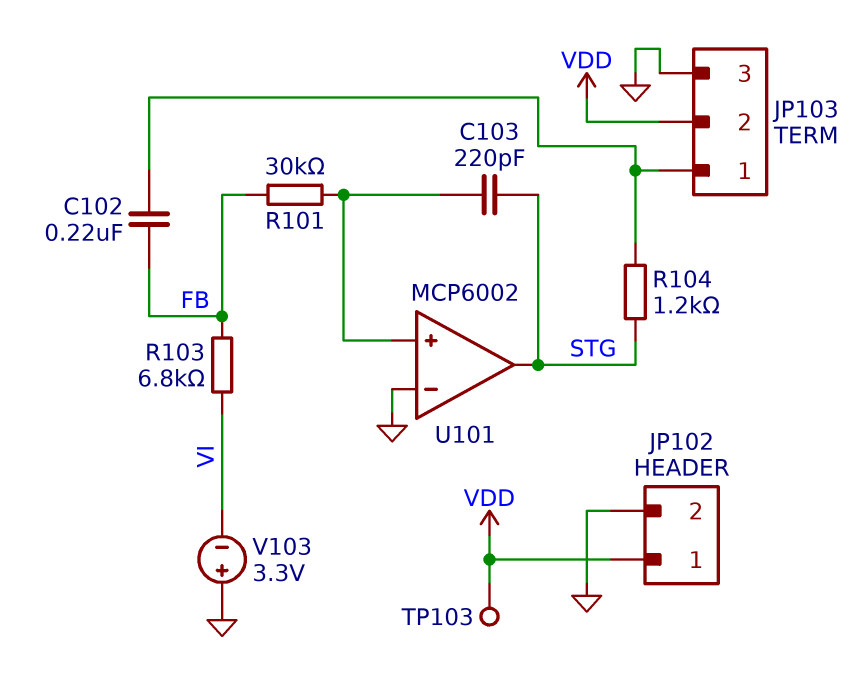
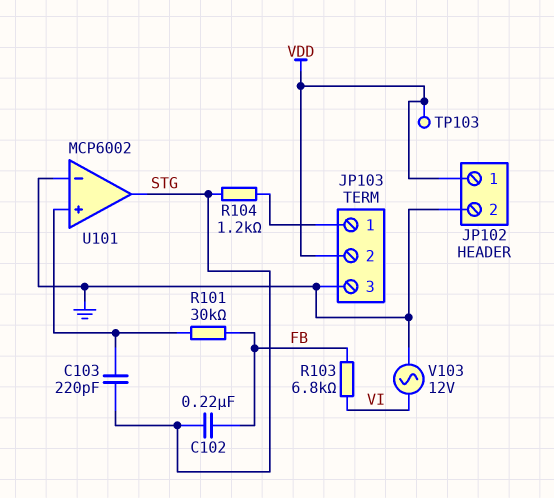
C102: 220nF (FB, JP103/1) -> 220nF (FB, STG)
V103: 3.3V (plus GND, minus VI) -> AC 12V (GND, VI)

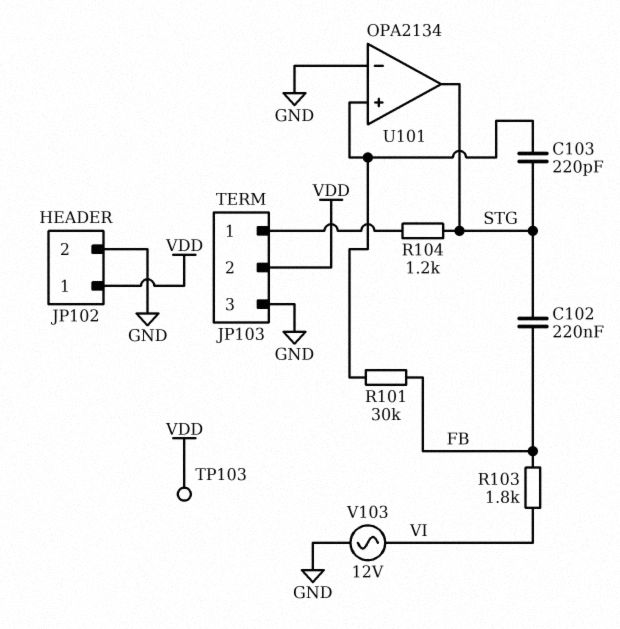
R103: 6.8k (FB, VI) -> 1.8k (FB, VI)
U101: MCP6002 -> OPA2134

